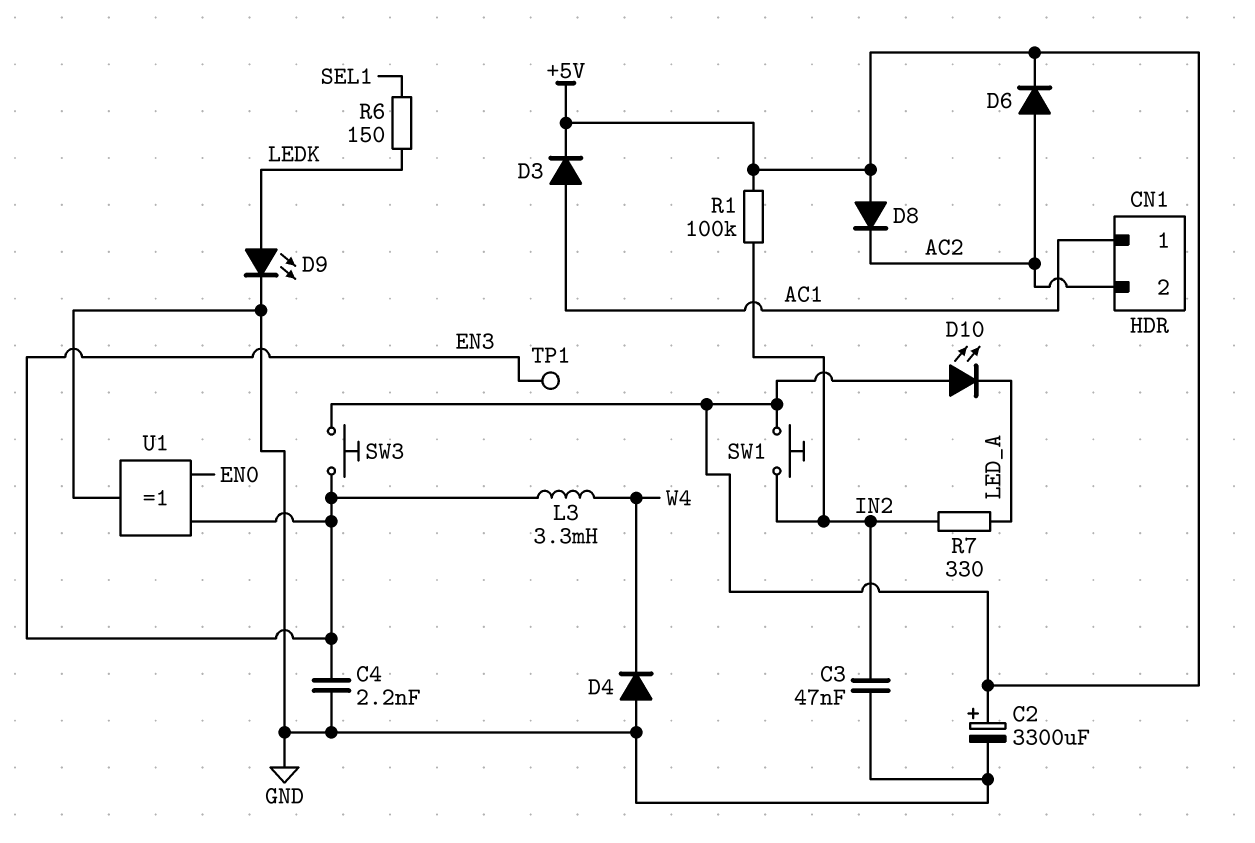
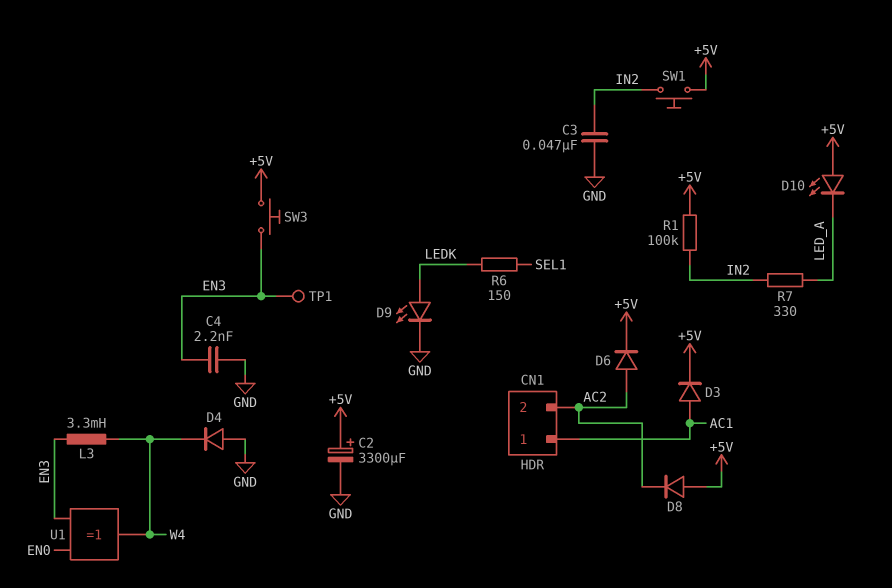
U1: XOR (in EN0, in EN3, out GND) -> XOR (in EN0, in EN3, out W4)

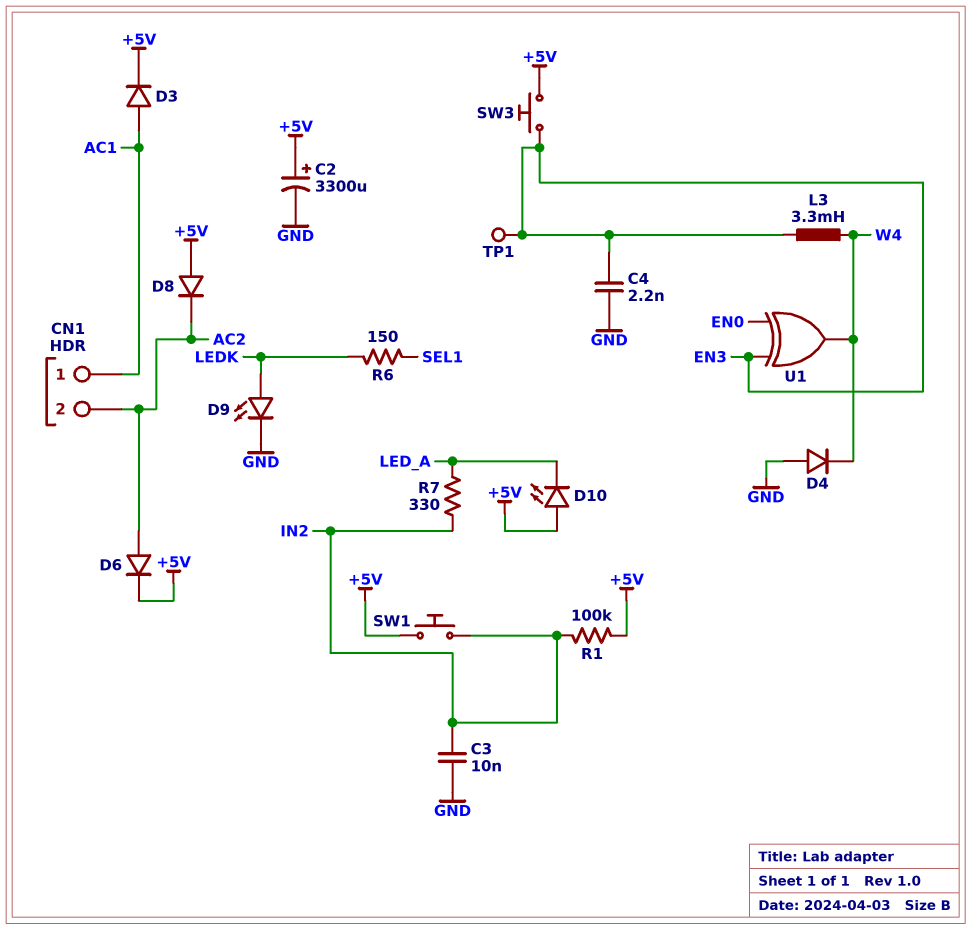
C3: 47nF (GND, IN2) -> 10nF (GND, IN2)

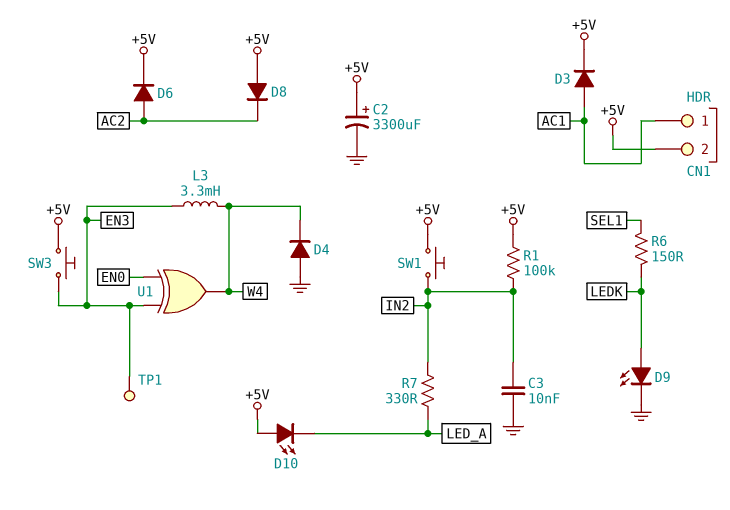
C4: 2.2nF (EN3, GND) -> none
CN1 pin 2: AC2 -> +5V

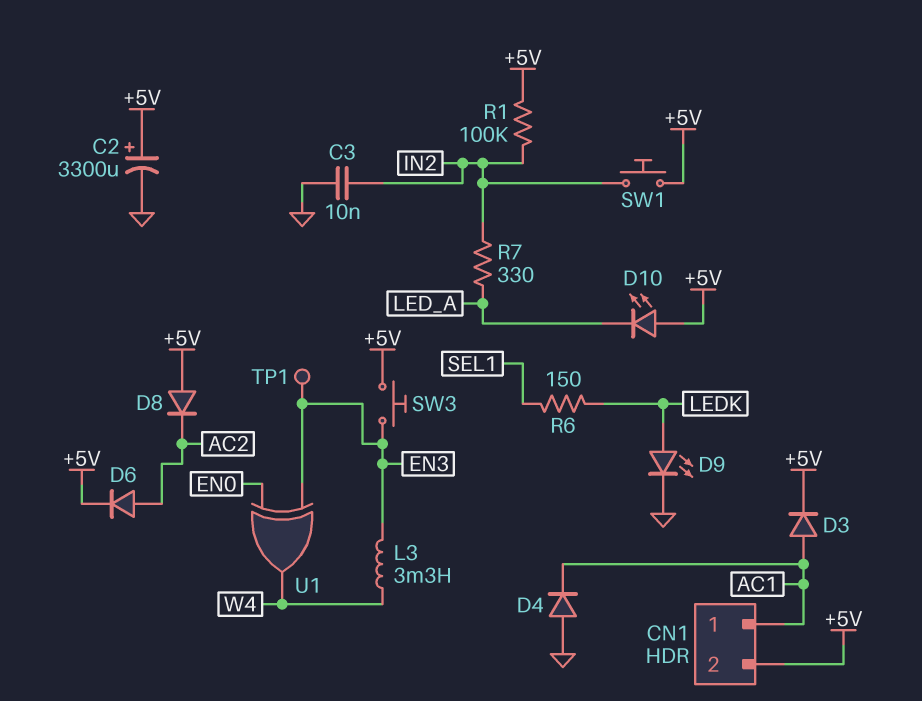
D4: diode (A GND, K W4) -> diode (A GND, K AC1)

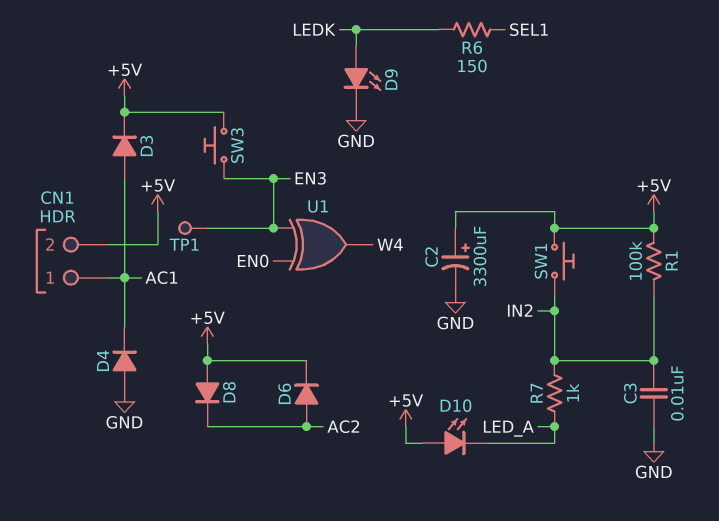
L3: 3.3mH (EN3, W4) -> none
R7: 330 (IN2, LED_A) -> 1k (IN2, LED_A)

